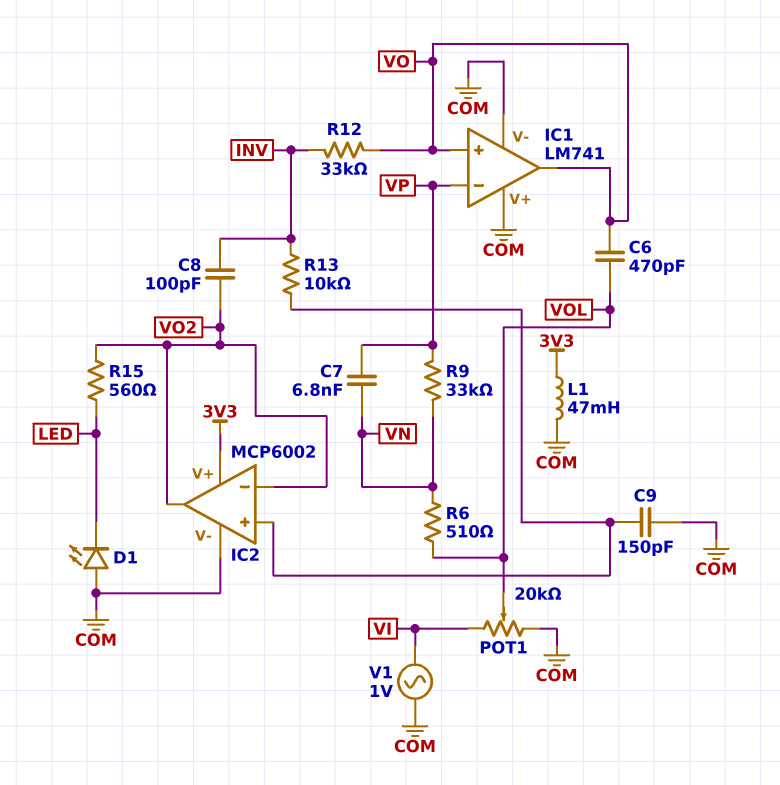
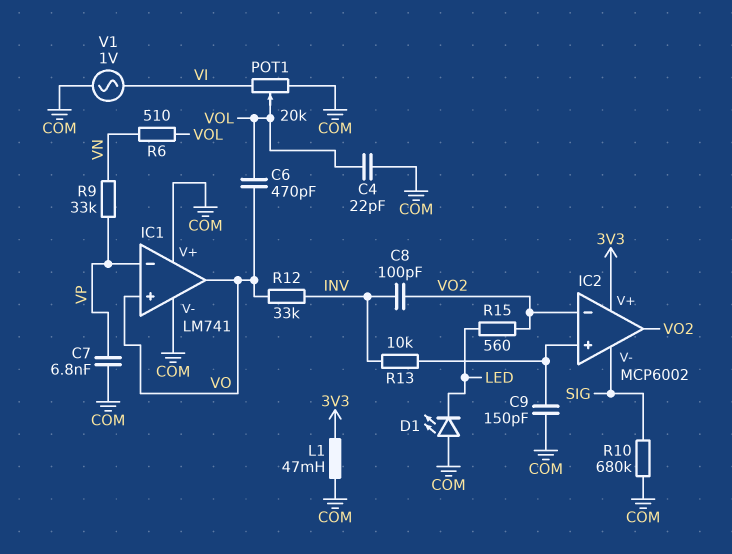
C4: none -> 22pF (COM, VOL)
C7: 6.8nF (VN, VP) -> 6.8nF (COM, VP)
IC2 pin V-: COM -> SIG
R10: none -> 680k (COM, SIG)

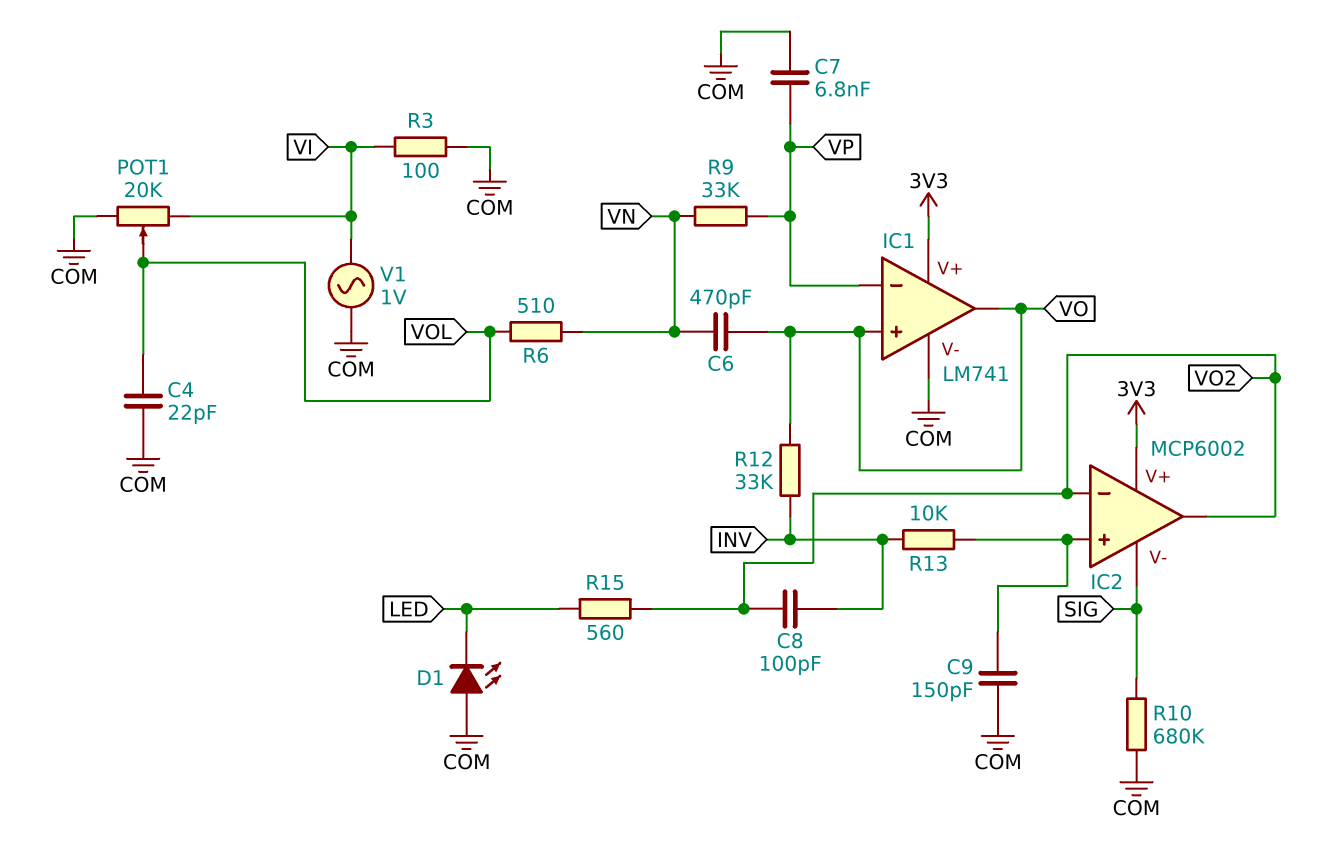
C6: 470pF (VO, VOL) -> 470pF (VN, VO)
IC1 pin V+: COM -> 3V3
L1: 47mH (3V3, COM) -> none
R3: none -> 100 (COM, VI)

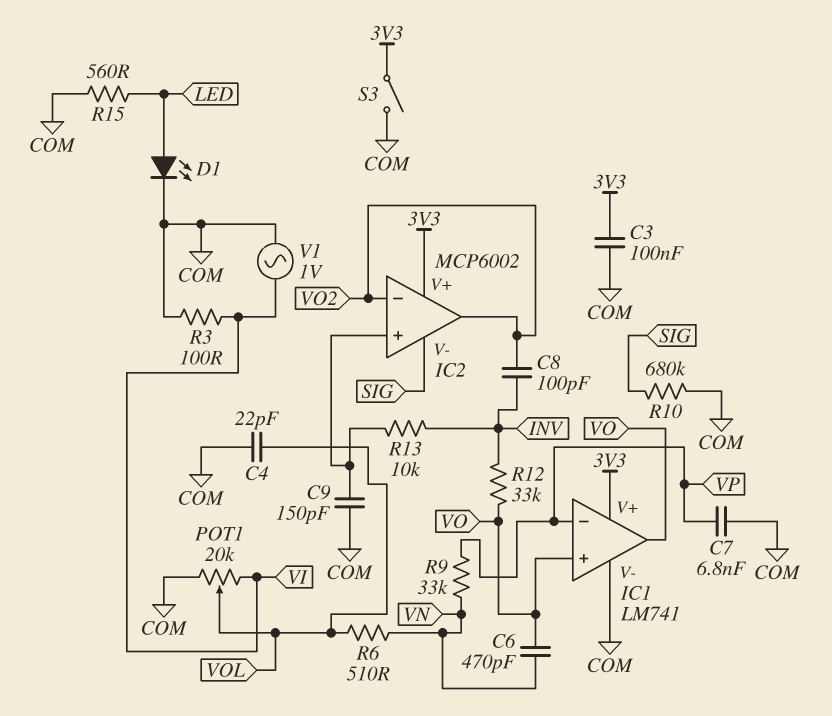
C3: none -> 100nF (3V3, COM)
D1: LED (A COM, K LED) -> LED (A LED, K COM)
R15: 560 (LED, VO2) -> 560 (COM, LED)
S3: none -> switch (3V3, COM)

